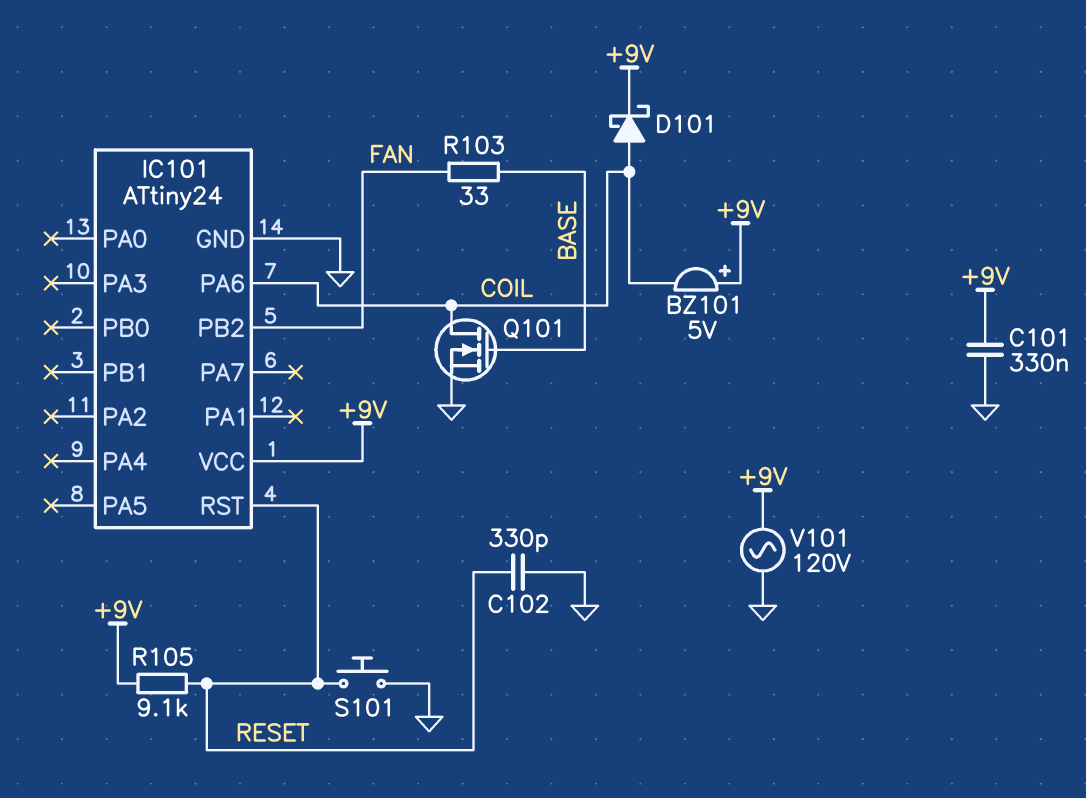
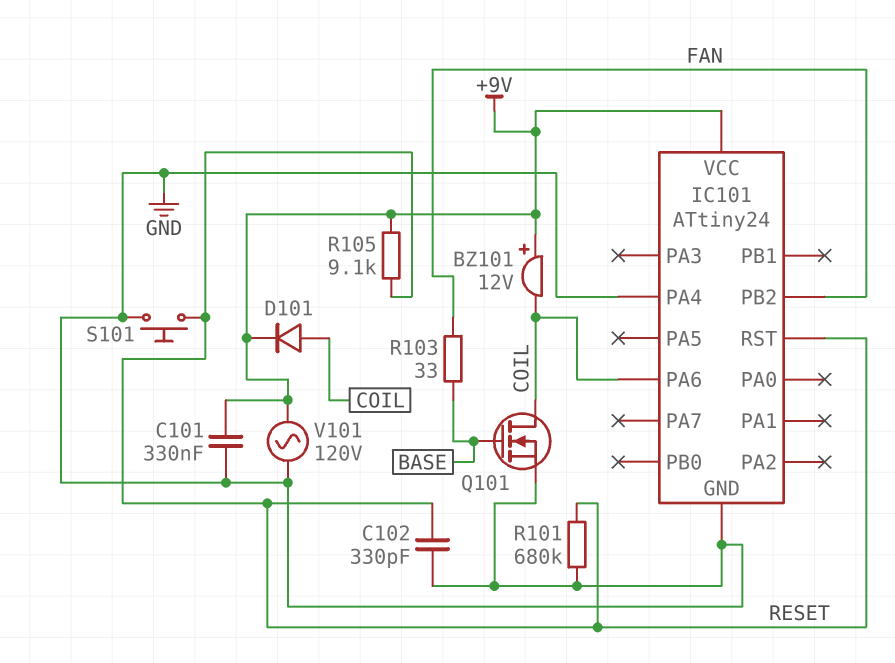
BZ101: buzzer 5V (plus +9V, minus COIL) -> buzzer 12V (plus +9V, minus COIL)
D101: schottky (A COIL, K +9V) -> diode (A COIL, K +9V)
IC101 pin PA4: none -> GND
R101: none -> 680k (GND, RESET)

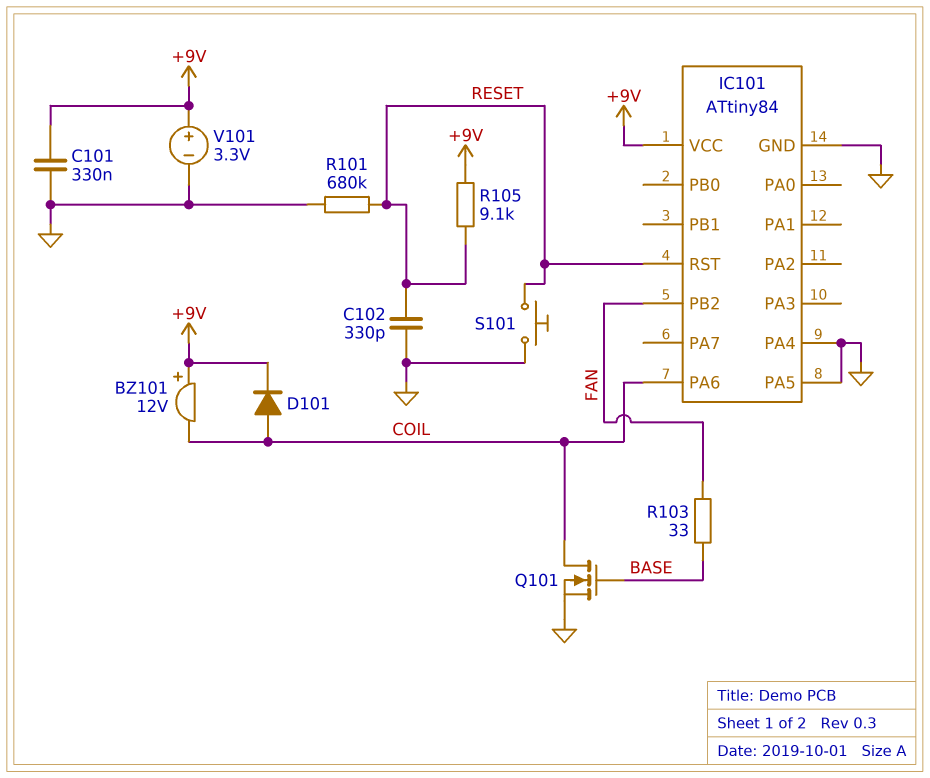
IC101: ATtiny24 -> ATtiny84
IC101 pin PA5: none -> GND
V101: AC 120V (+9V, GND) -> 3.3V (plus +9V, minus GND)

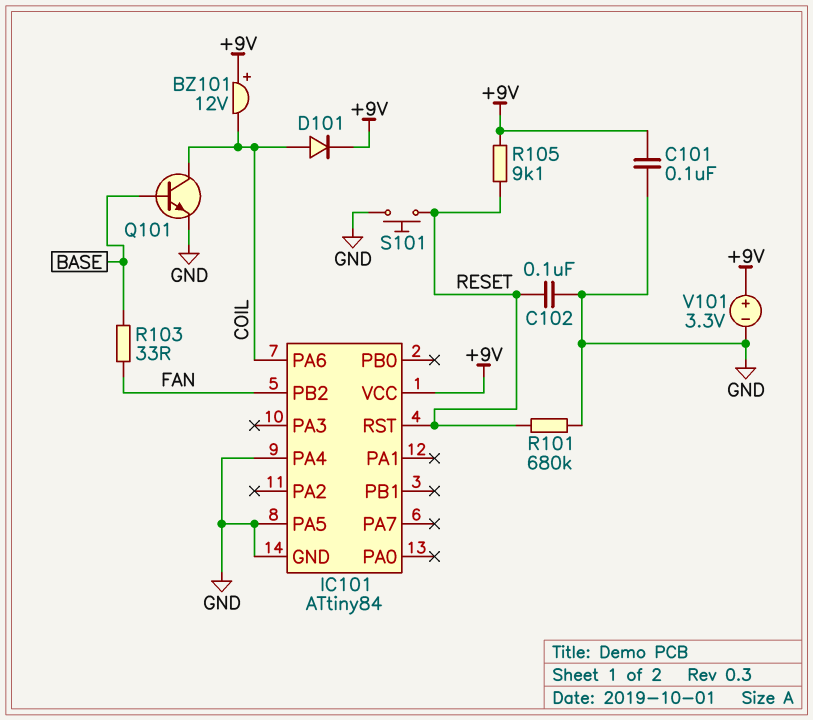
C101: 330nF (+9V, GND) -> 100nF (+9V, GND)
C102: 330pF (GND, RESET) -> 100nF (GND, RESET)
Q101: NMOS (G BASE, D COIL, S GND) -> NPN (B BASE, C COIL, E GND)

